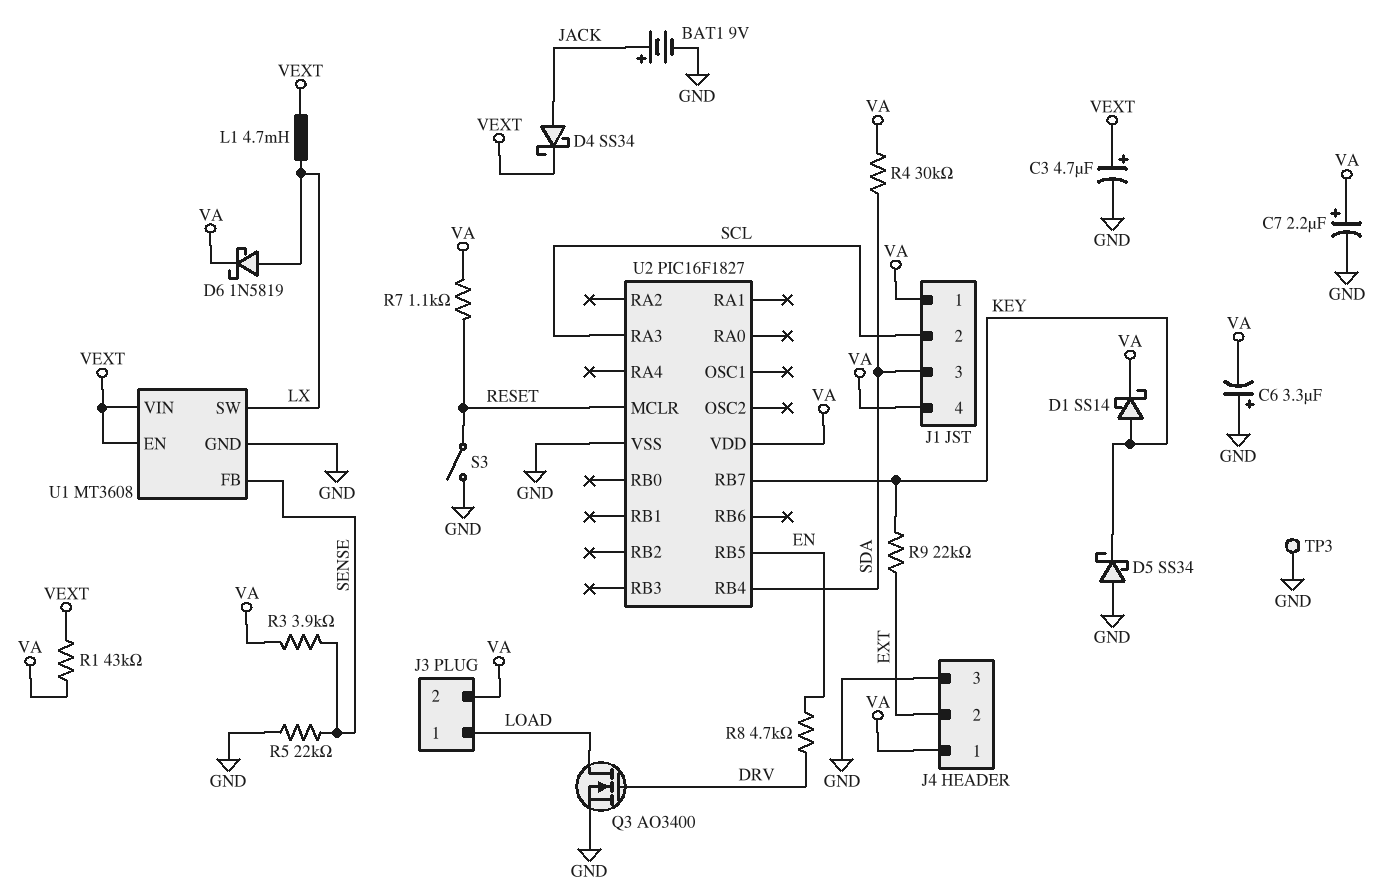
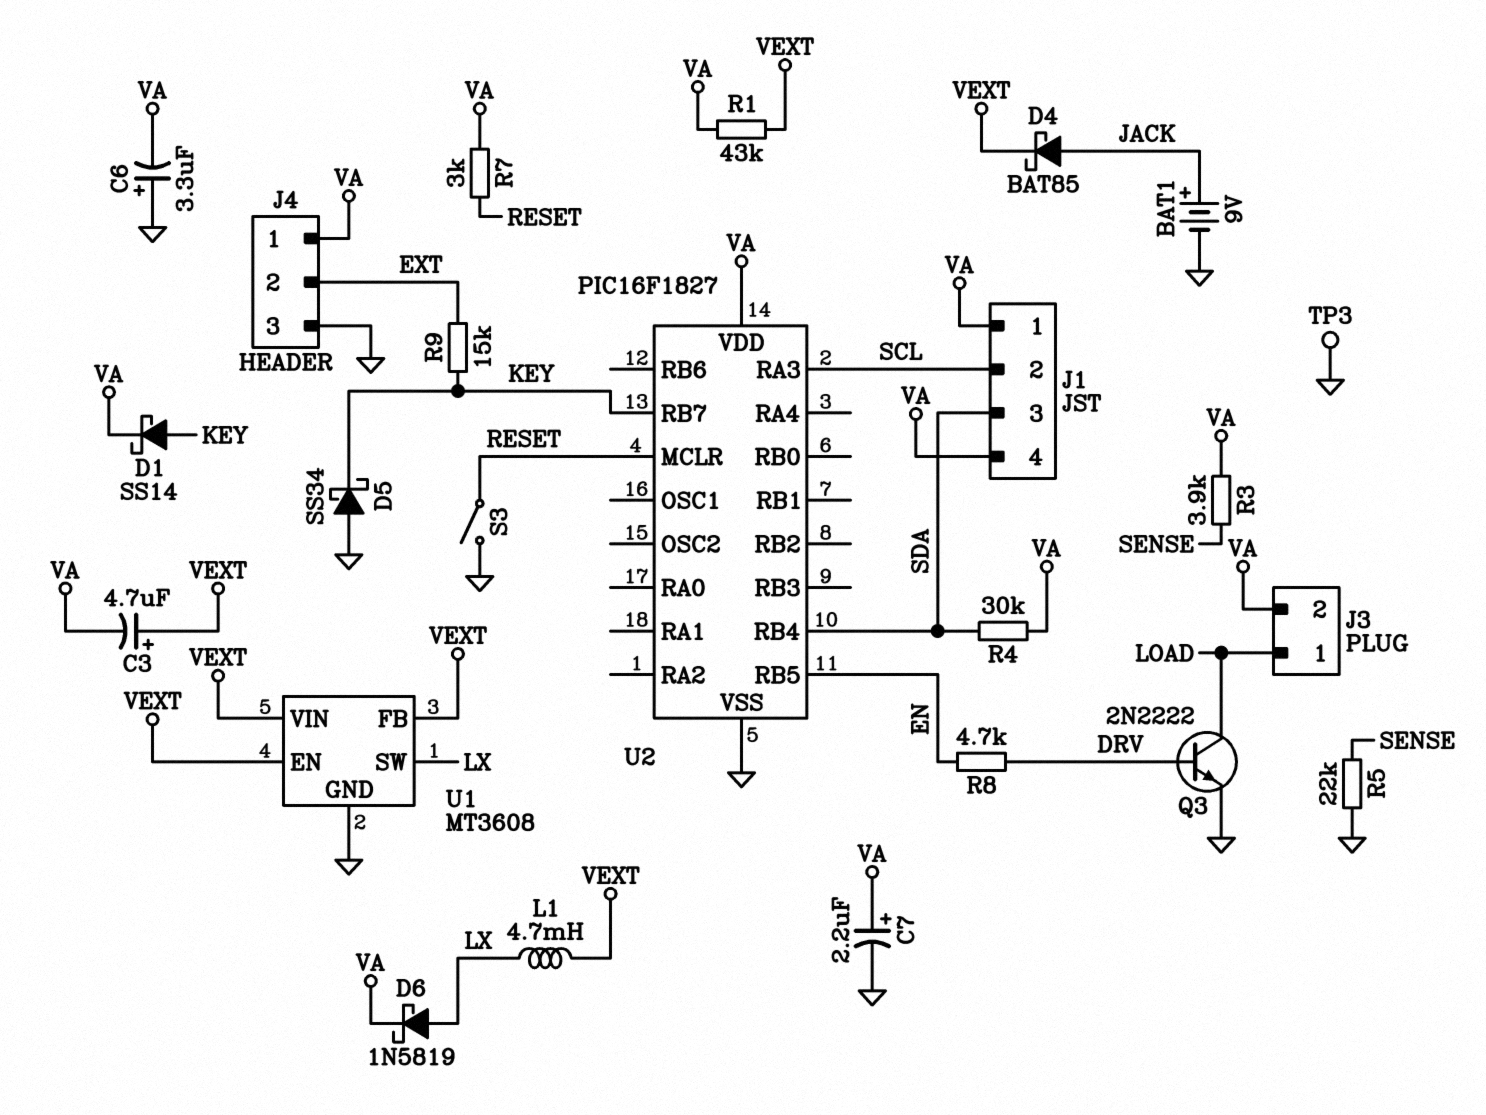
C3: 4.7uF (plus VEXT, minus GND) -> 4.7uF (plus VEXT, minus VA)
D4: schottky SS34 (A JACK, K VEXT) -> schottky BAT85 (A JACK, K VEXT)
Q3: NMOS AO3400 (G DRV, D LOAD, S GND) -> NPN 2N2222 (B DRV, C LOAD, E GND)
R7: 1.1k (RESET, VA) -> 3k (RESET, VA)
R9: 22k (EXT, KEY) -> 15k (EXT, KEY)
U1 pin FB: SENSE -> VEXT

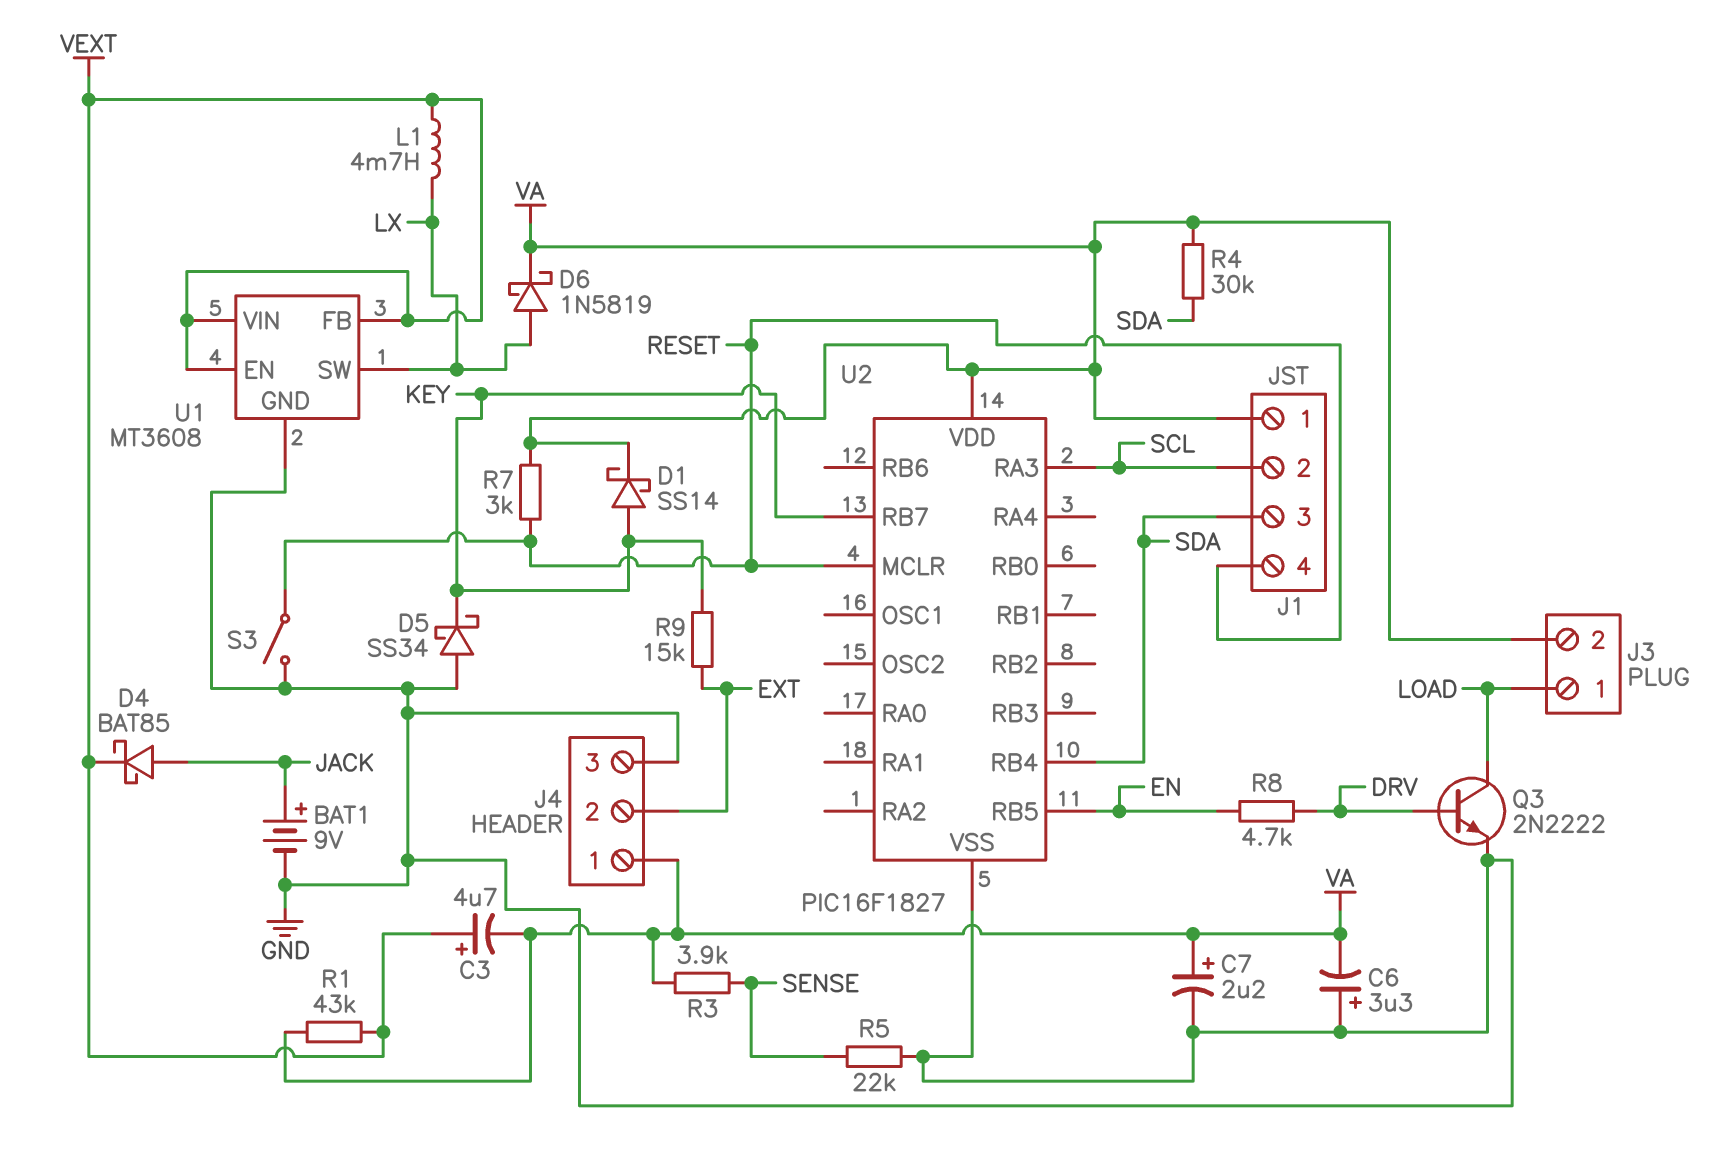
J1 pin 4: VA -> RESET
TP3: test point (GND) -> none

